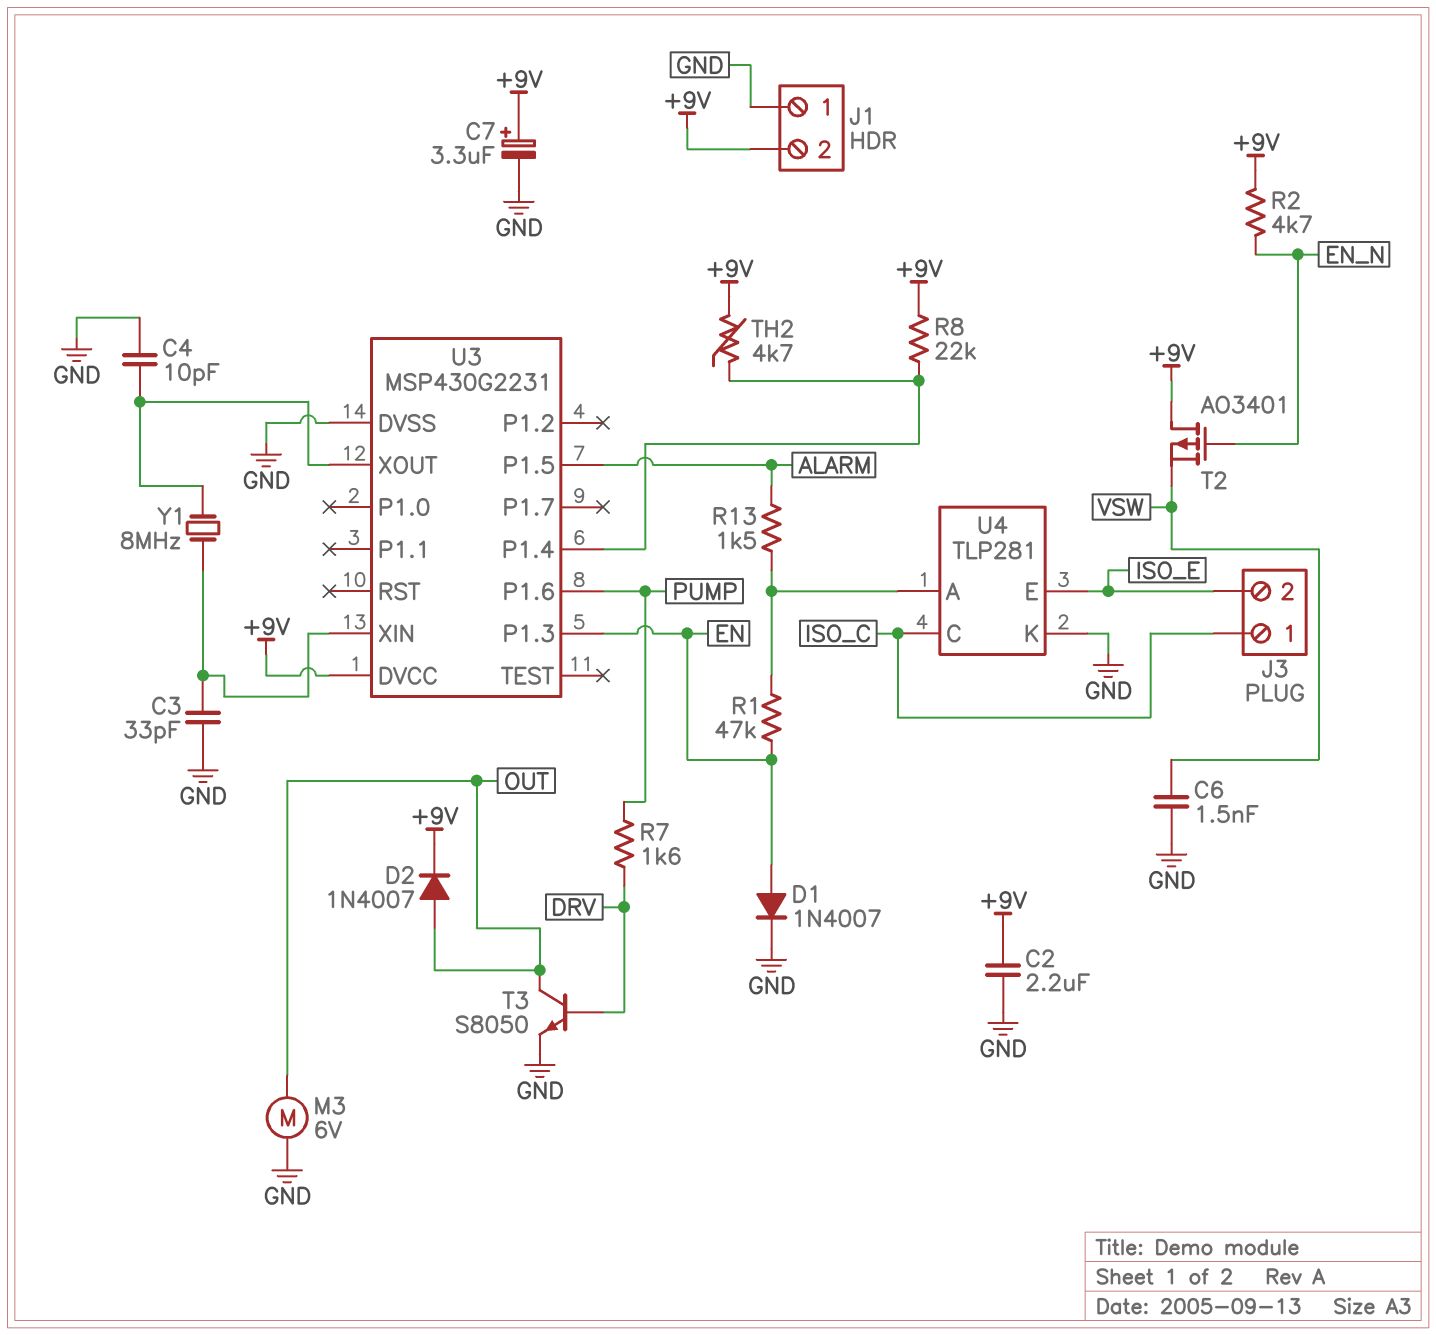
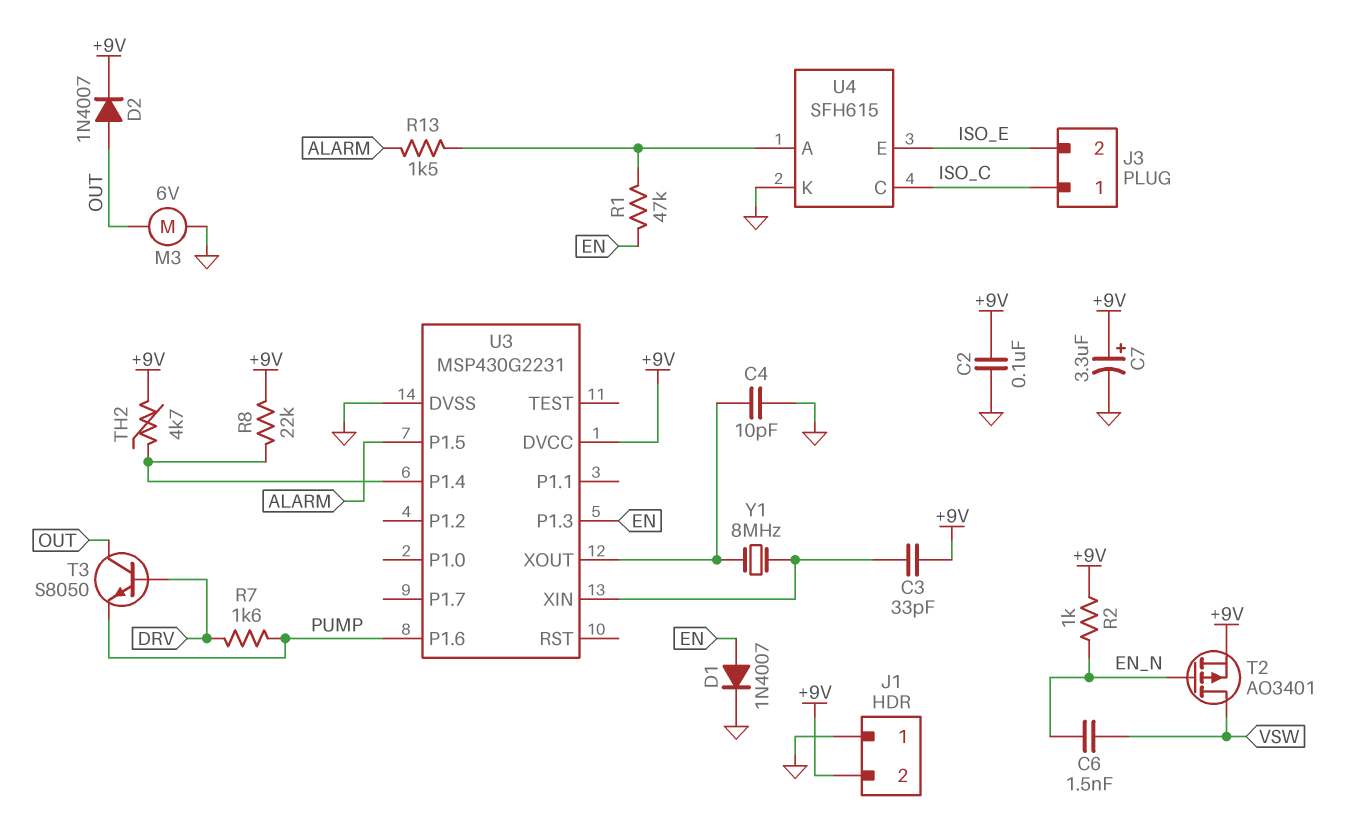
C2: 2.2uF (+9V, GND) -> 100nF (+9V, GND)
C3: 33pF (GND, U3/XIN) -> 33pF (+9V, U3/XIN)
C6: 1.5nF (GND, VSW) -> 1.5nF (EN_N, VSW)
R2: 4.7k (+9V, EN_N) -> 1k (+9V, EN_N)
T2: PMOS AO3401 (G EN_N, D +9V, S VSW) -> PMOS AO3401 (G EN_N, D VSW, S +9V)
T3: NPN S8050 (B DRV, C OUT, E GND) -> NPN S8050 (B DRV, C OUT, E PUMP)
U4: TLP281 -> SFH615

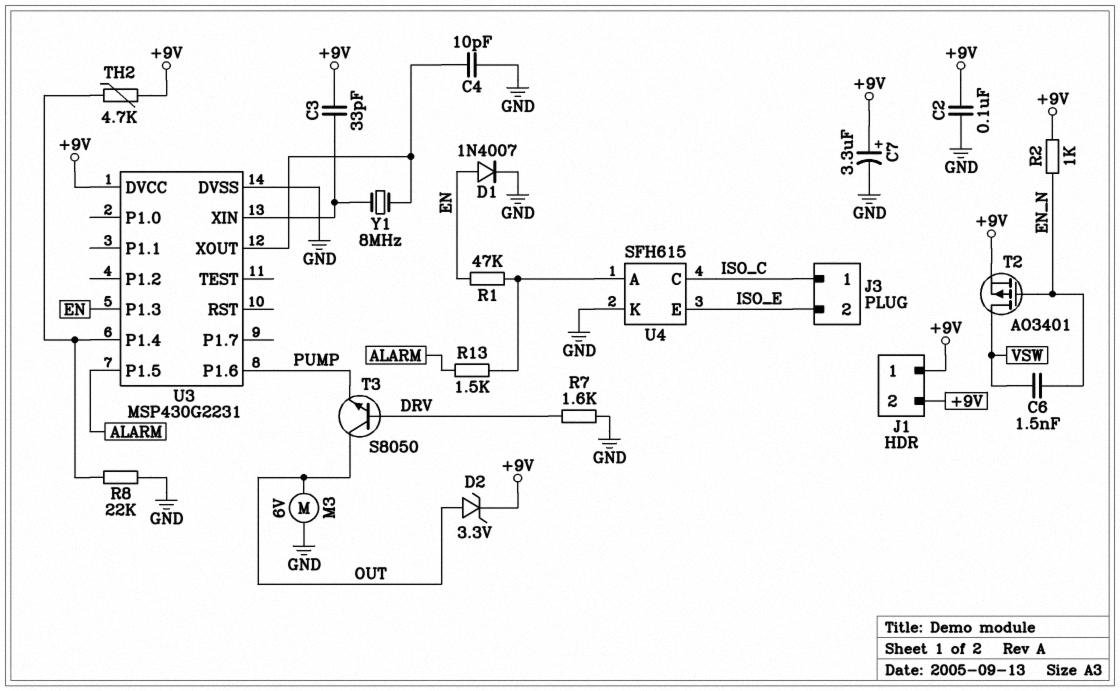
D2: diode 1N4007 (A OUT, K +9V) -> zener 3.3V (A OUT, K +9V)
J1 pin 1: GND -> +9V
R7: 1.6k (DRV, PUMP) -> 1.6k (DRV, GND)
R8: 22k (+9V, U3/P1.4) -> 22k (GND, U3/P1.4)

